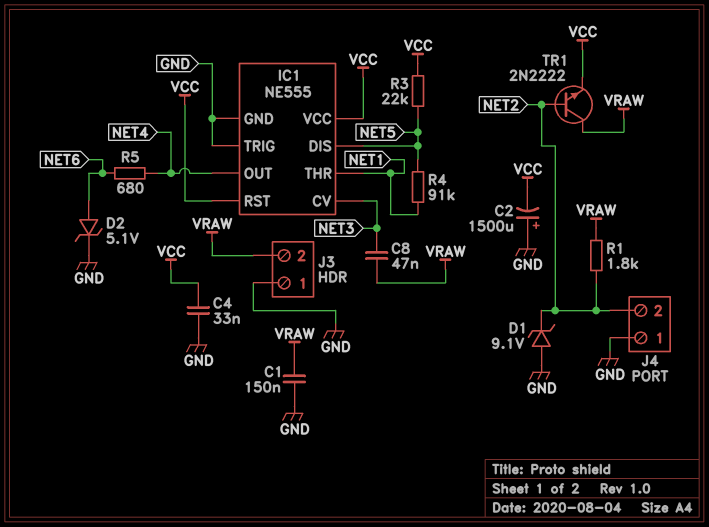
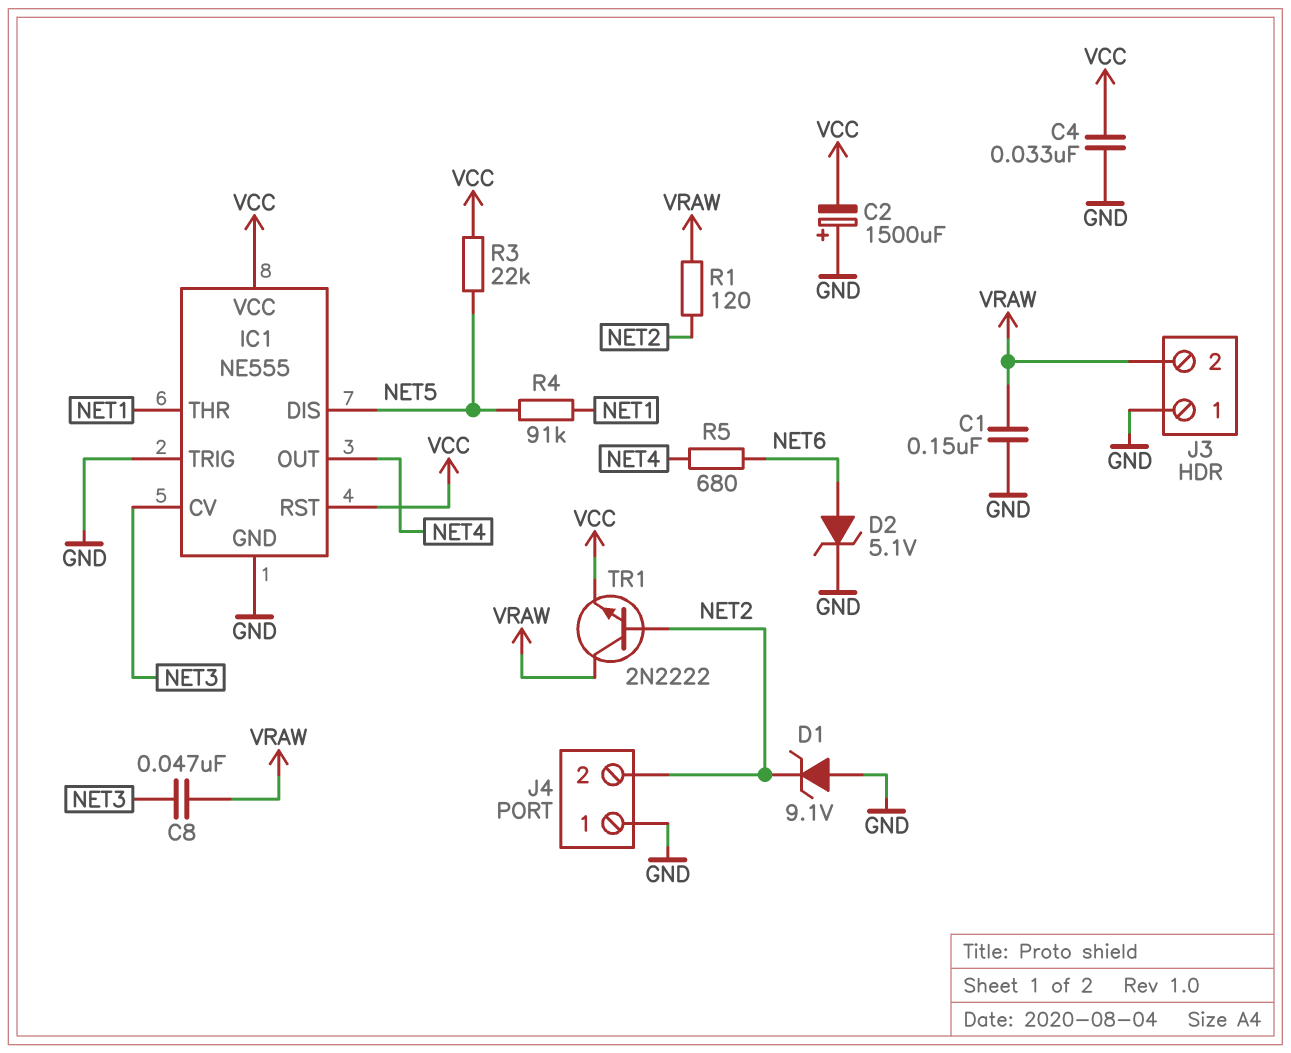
R1: 1.8k (NET2, VRAW) -> 120 (NET2, VRAW)

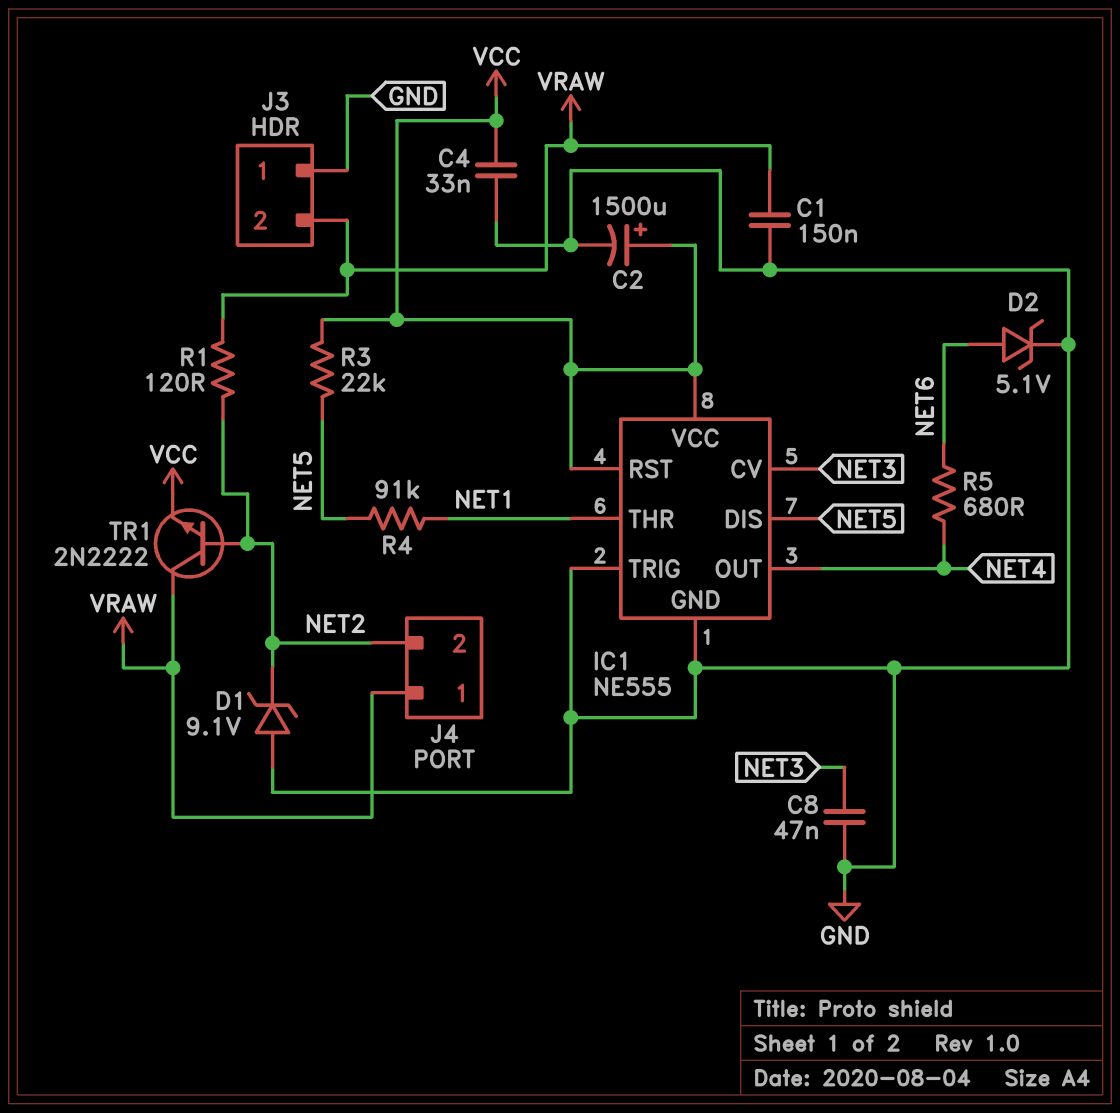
C2: 1500uF (plus GND, minus VCC) -> 1500uF (plus VCC, minus GND)
C8: 47nF (NET3, VRAW) -> 47nF (GND, NET3)
J4 pin 1: GND -> VRAW

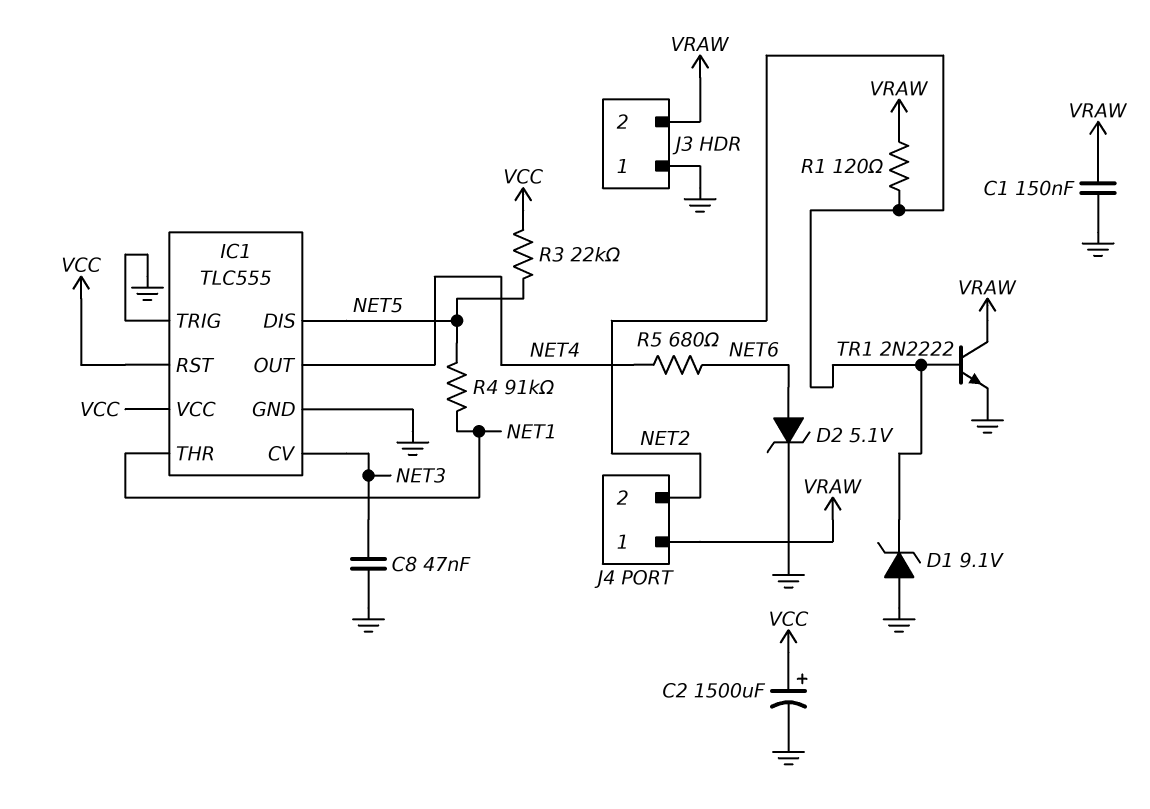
C4: 33nF (GND, VCC) -> none
IC1: NE555 -> TLC555
TR1: NPN 2N2222 (B NET2, C VRAW, E VCC) -> NPN 2N2222 (B NET2, C VRAW, E GND)

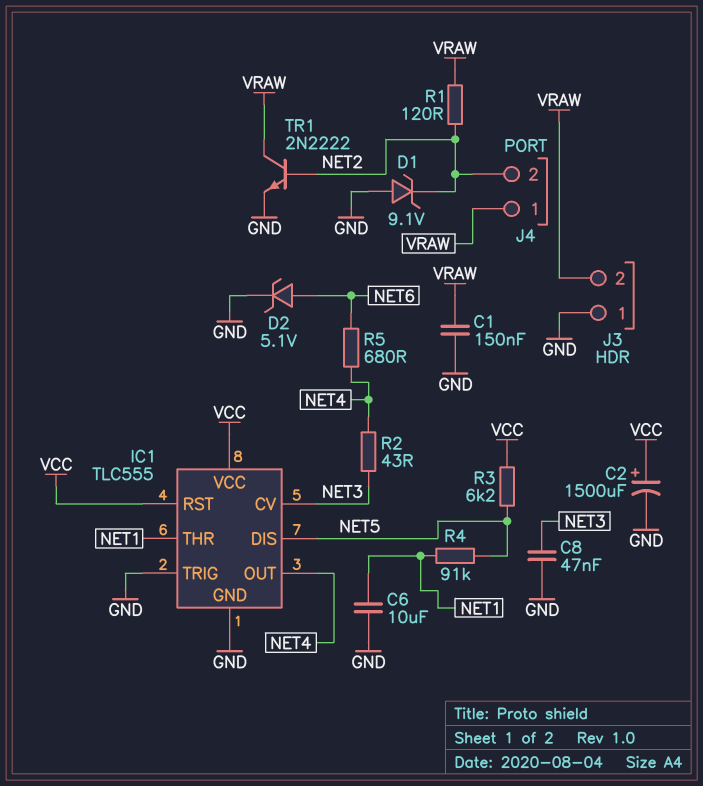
C6: none -> 10uF (GND, NET1)
R2: none -> 43 (NET3, NET4)
R3: 22k (NET5, VCC) -> 6.2k (NET5, VCC)

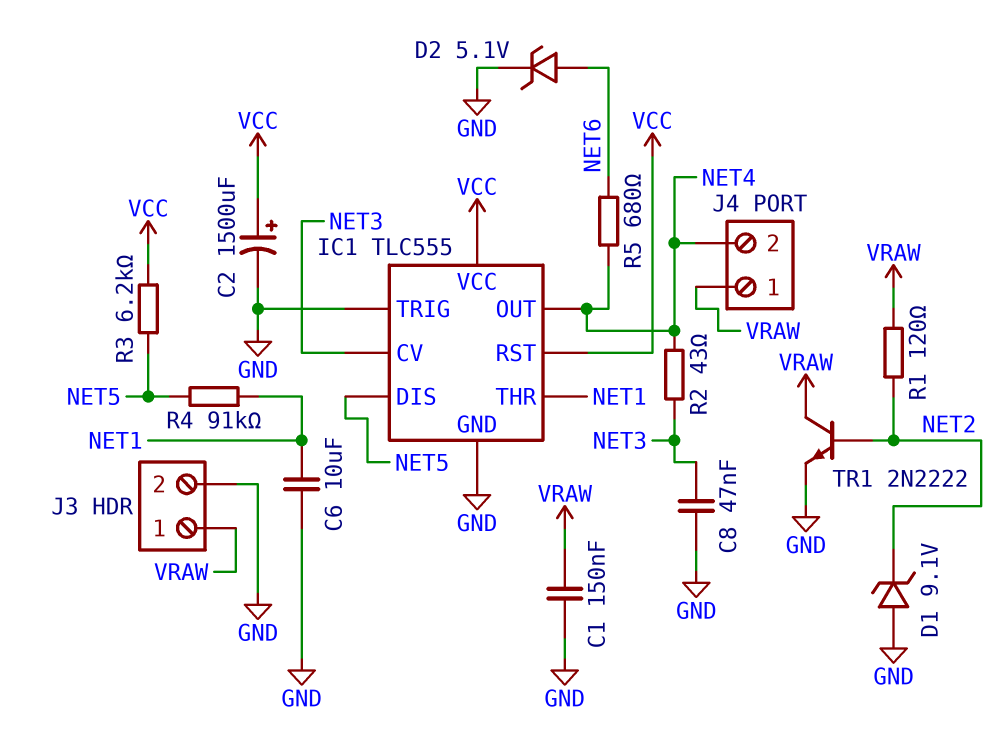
J3 pin 1: GND -> VRAW
J3 pin 2: VRAW -> GND
J4 pin 2: NET2 -> NET4

